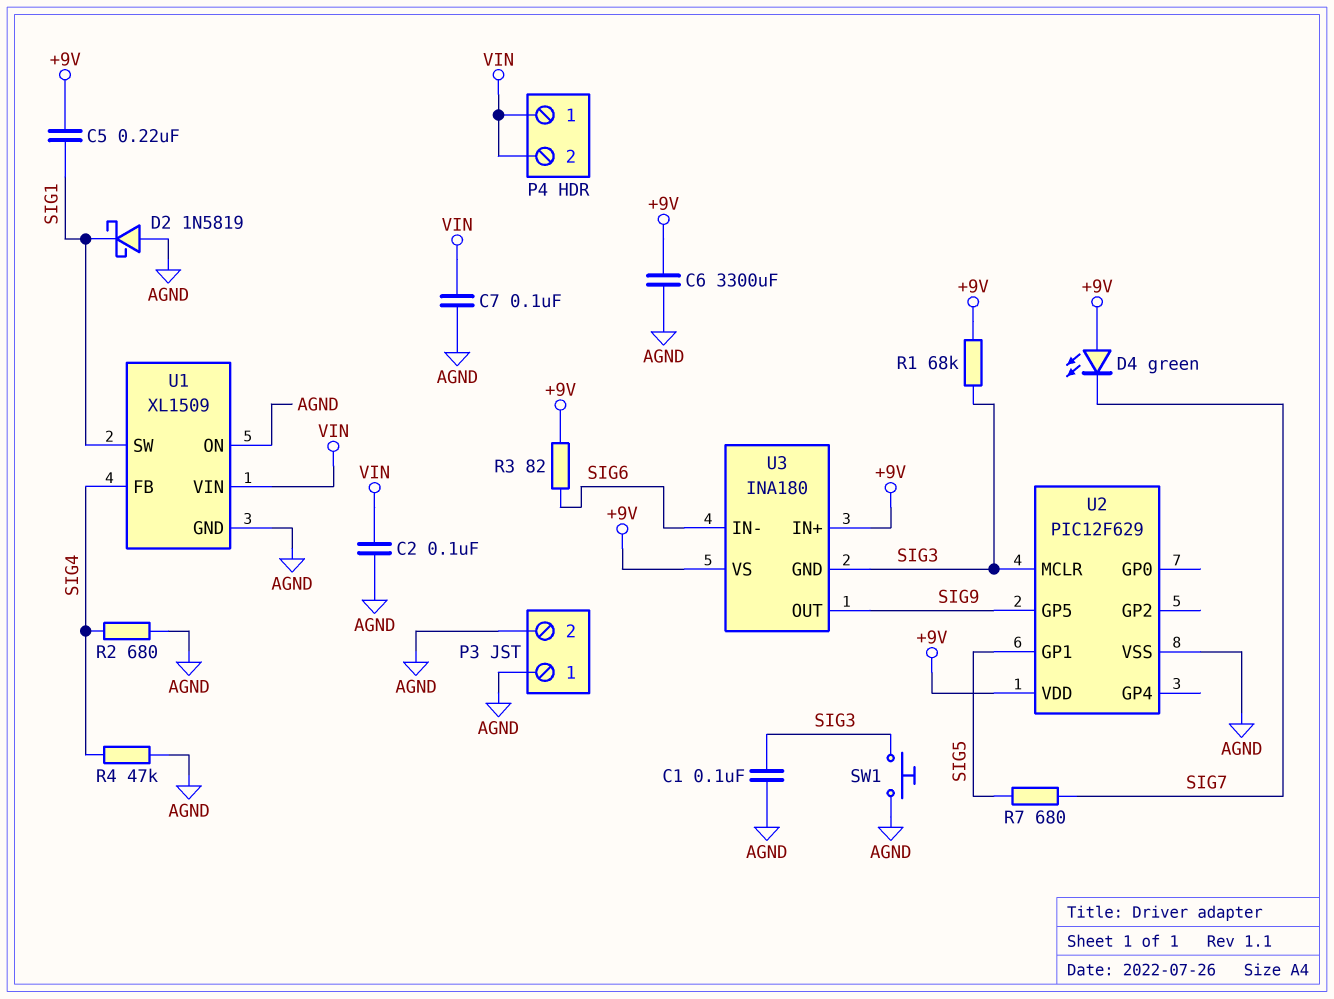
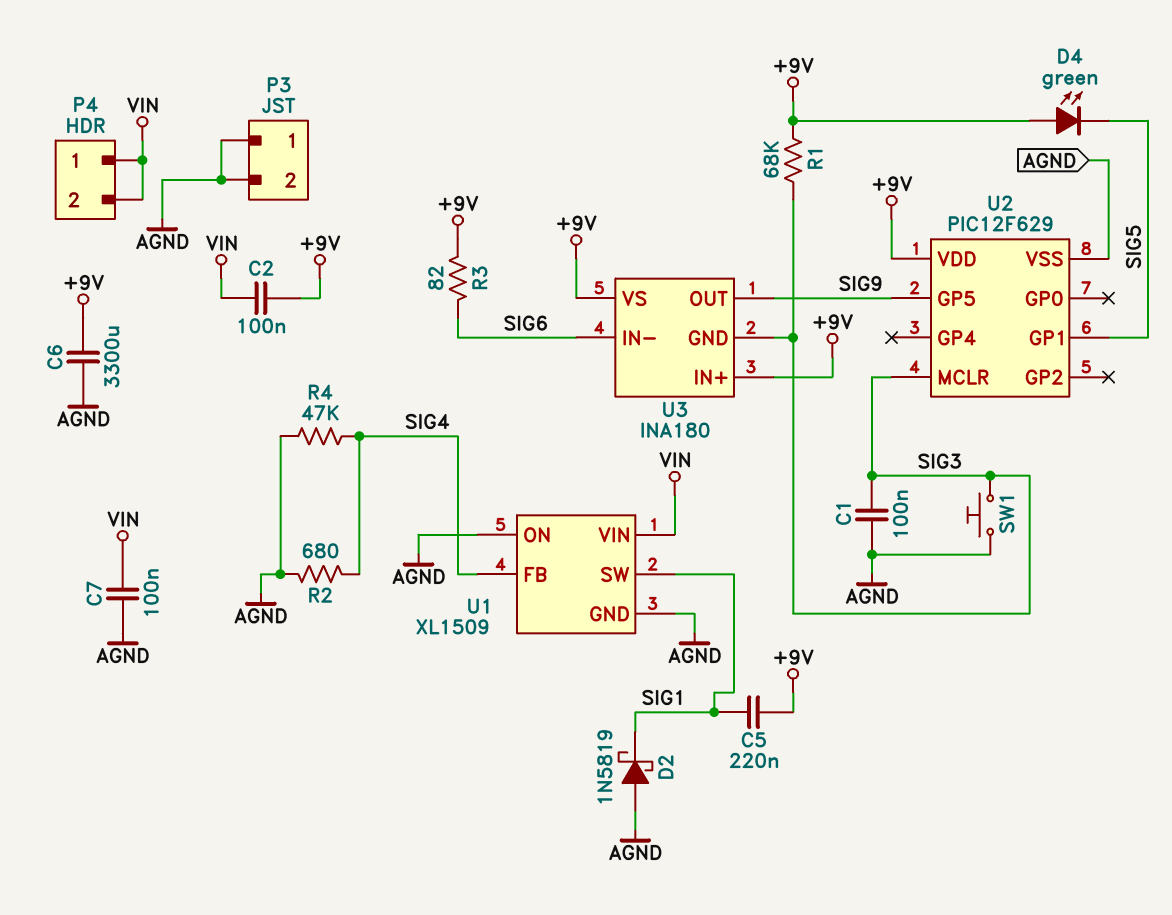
C2: 100nF (AGND, VIN) -> 100nF (+9V, VIN)
D4: LED green (A +9V, K SIG7) -> LED green (A +9V, K SIG5)
R7: 680 (SIG5, SIG7) -> none

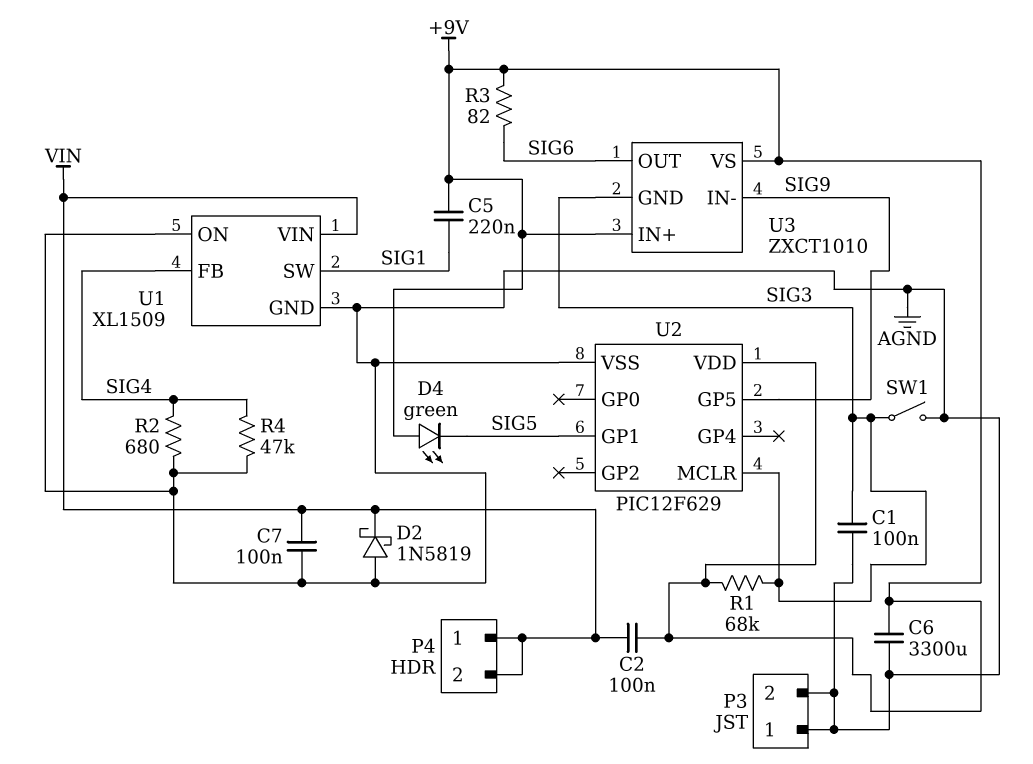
D2: schottky 1N5819 (A AGND, K SIG1) -> schottky 1N5819 (A AGND, K VIN)
SW1: button (AGND, SIG3) -> switch (AGND, SIG3)
U3: INA180 -> ZXCT1010
U3 pin IN-: SIG6 -> SIG9
U3 pin OUT: SIG9 -> SIG6

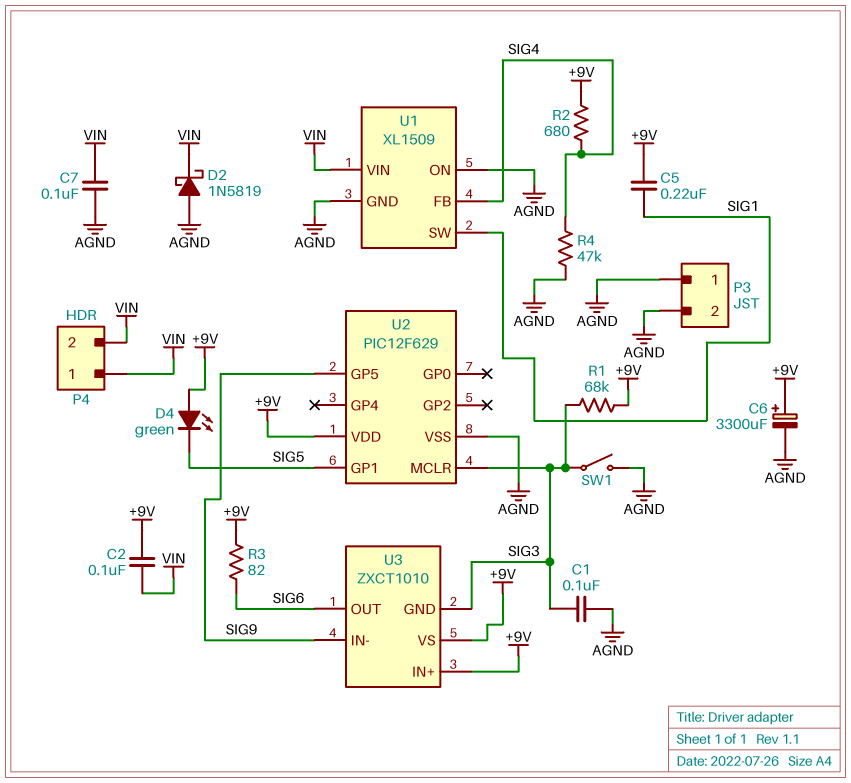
C6: 3300uF (+9V, AGND) -> 3300uF (plus +9V, minus AGND)
R2: 680 (AGND, SIG4) -> 680 (+9V, SIG4)

